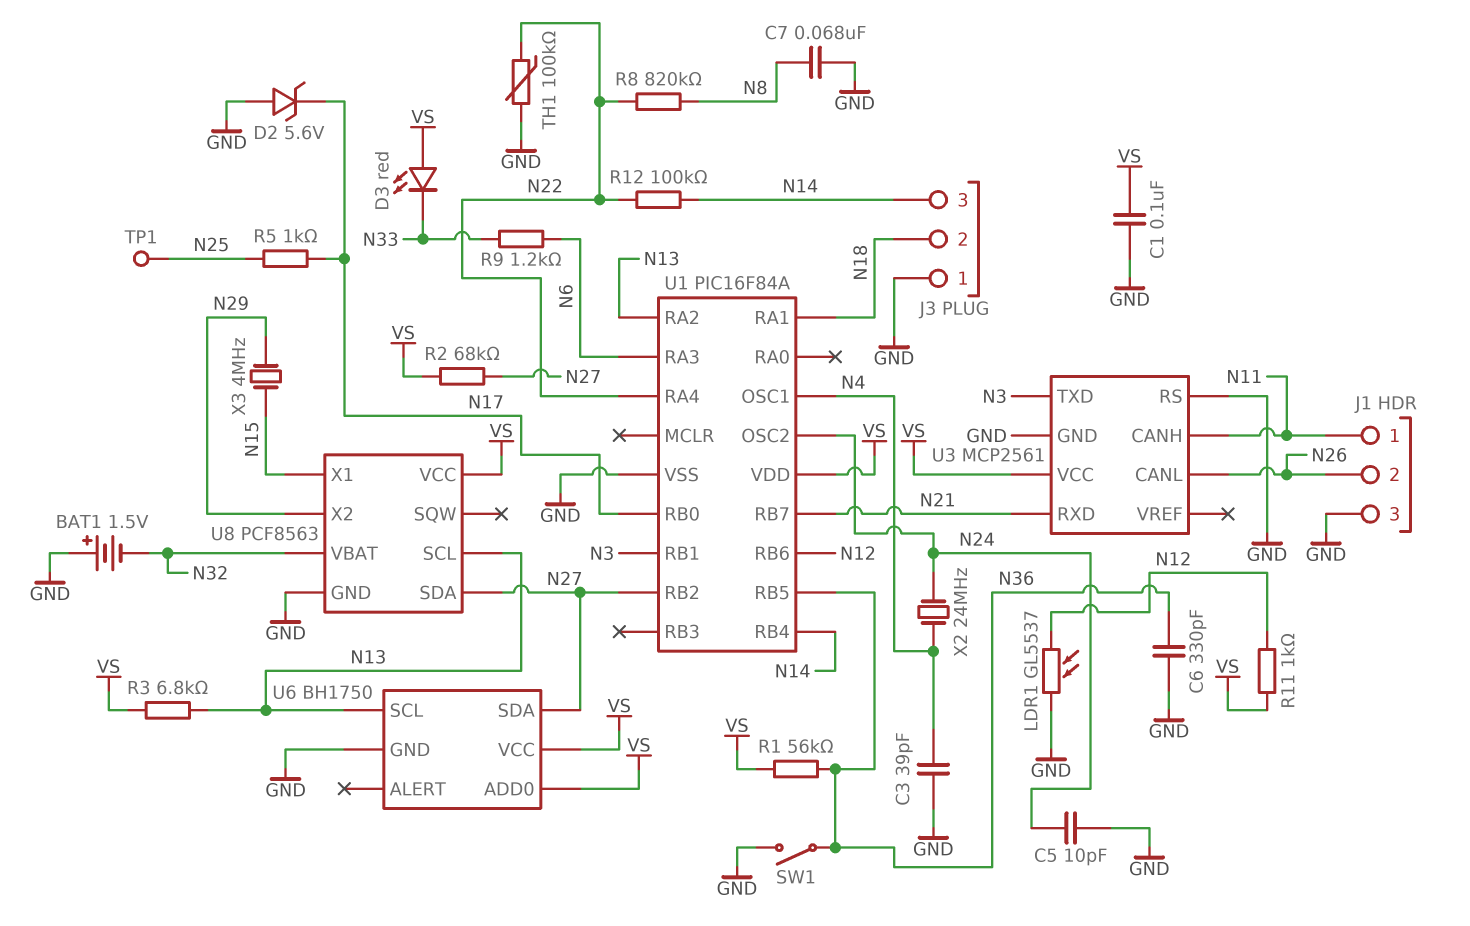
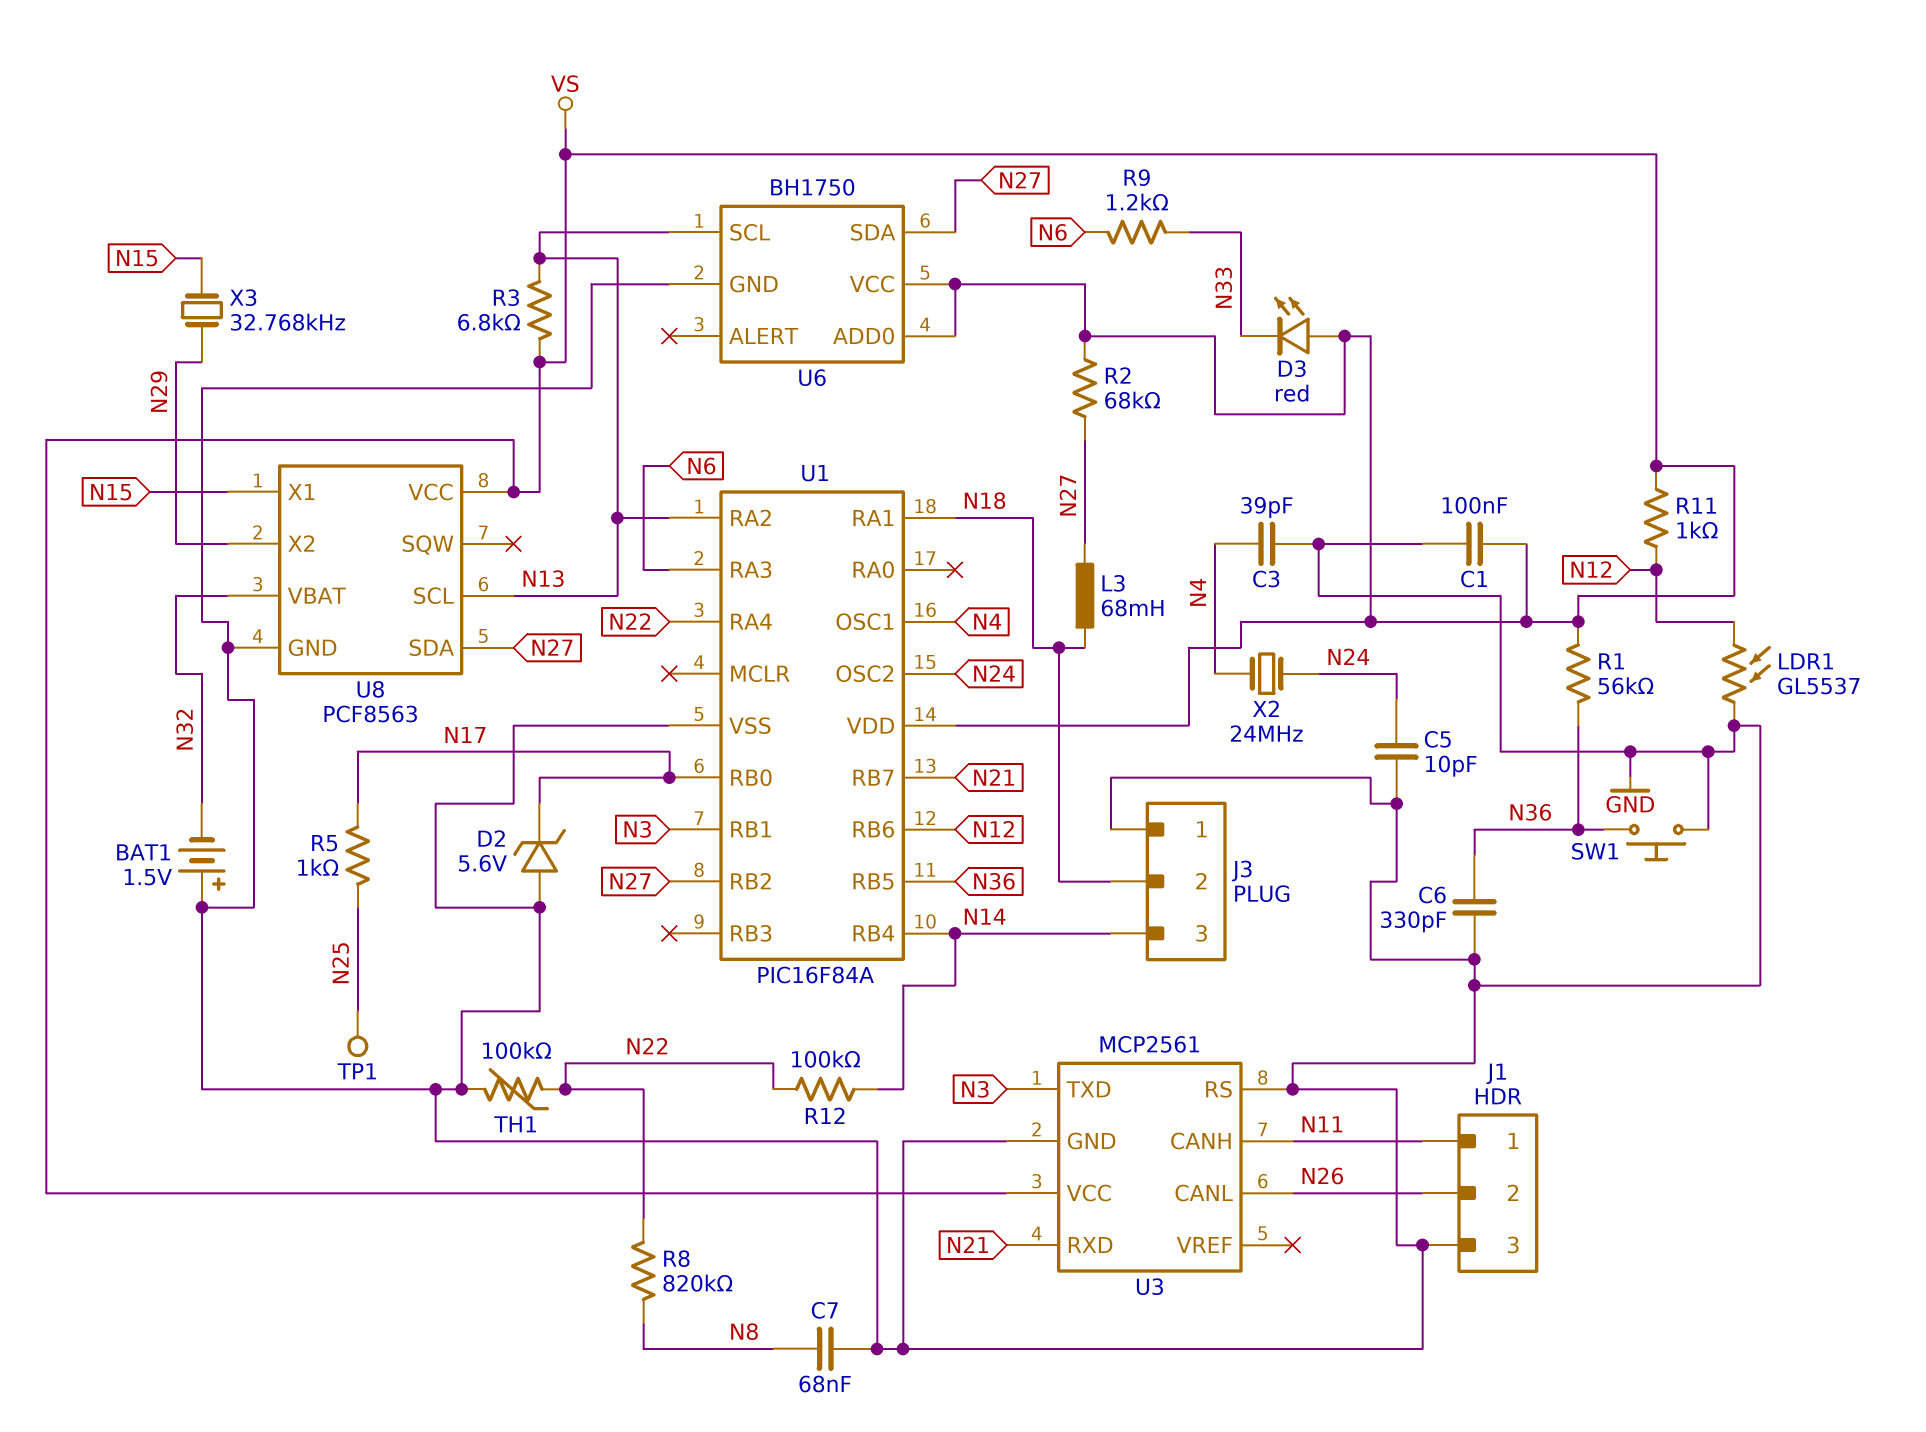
L3: none -> 68mH (N18, N27)
SW1: switch (GND, N36) -> button (GND, N36)
X3: 4MHz (N15, N29) -> 32.768kHz (N15, N29)

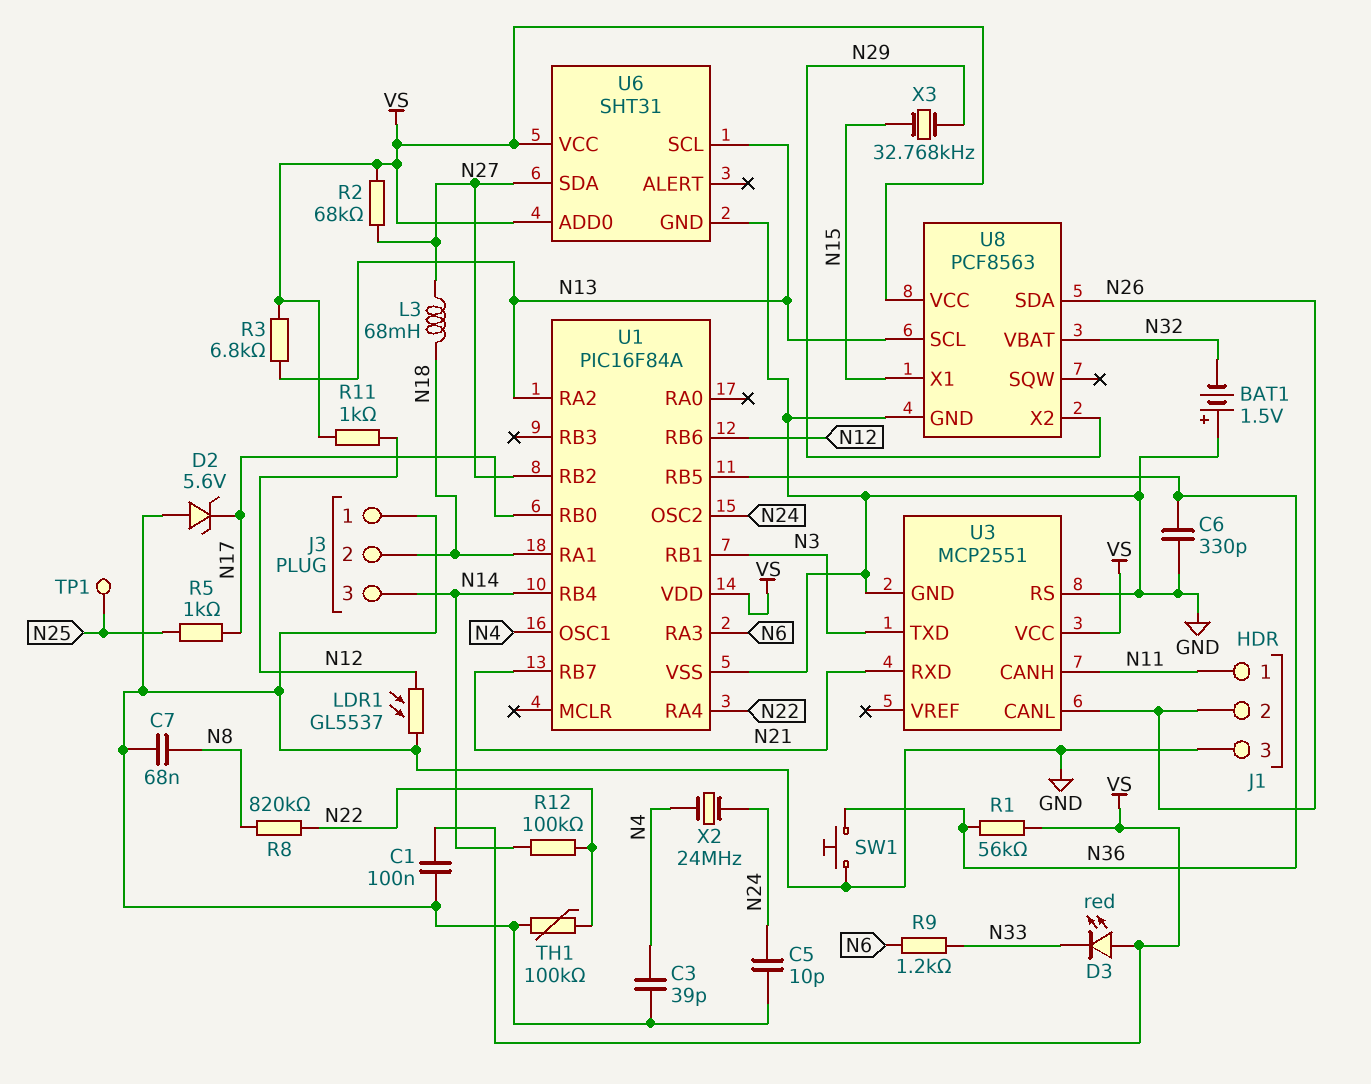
U3: MCP2561 -> MCP2551
U6: BH1750 -> SHT31
U8 pin SDA: N27 -> N26

